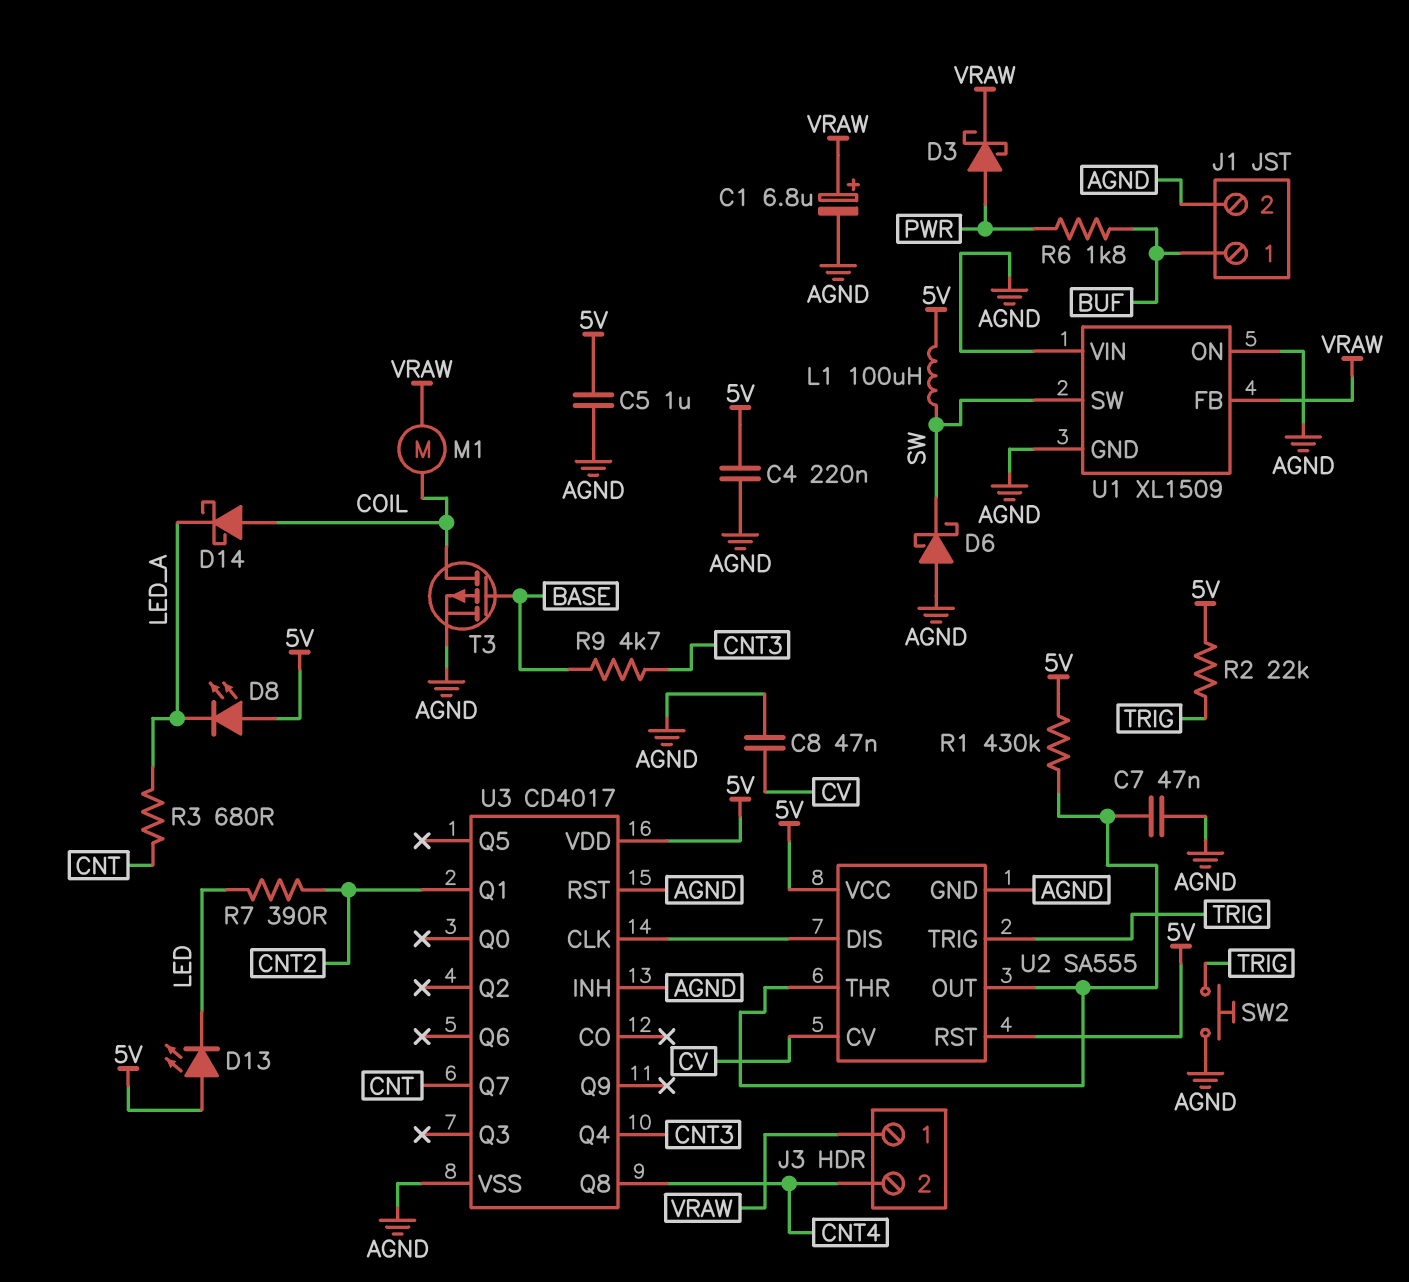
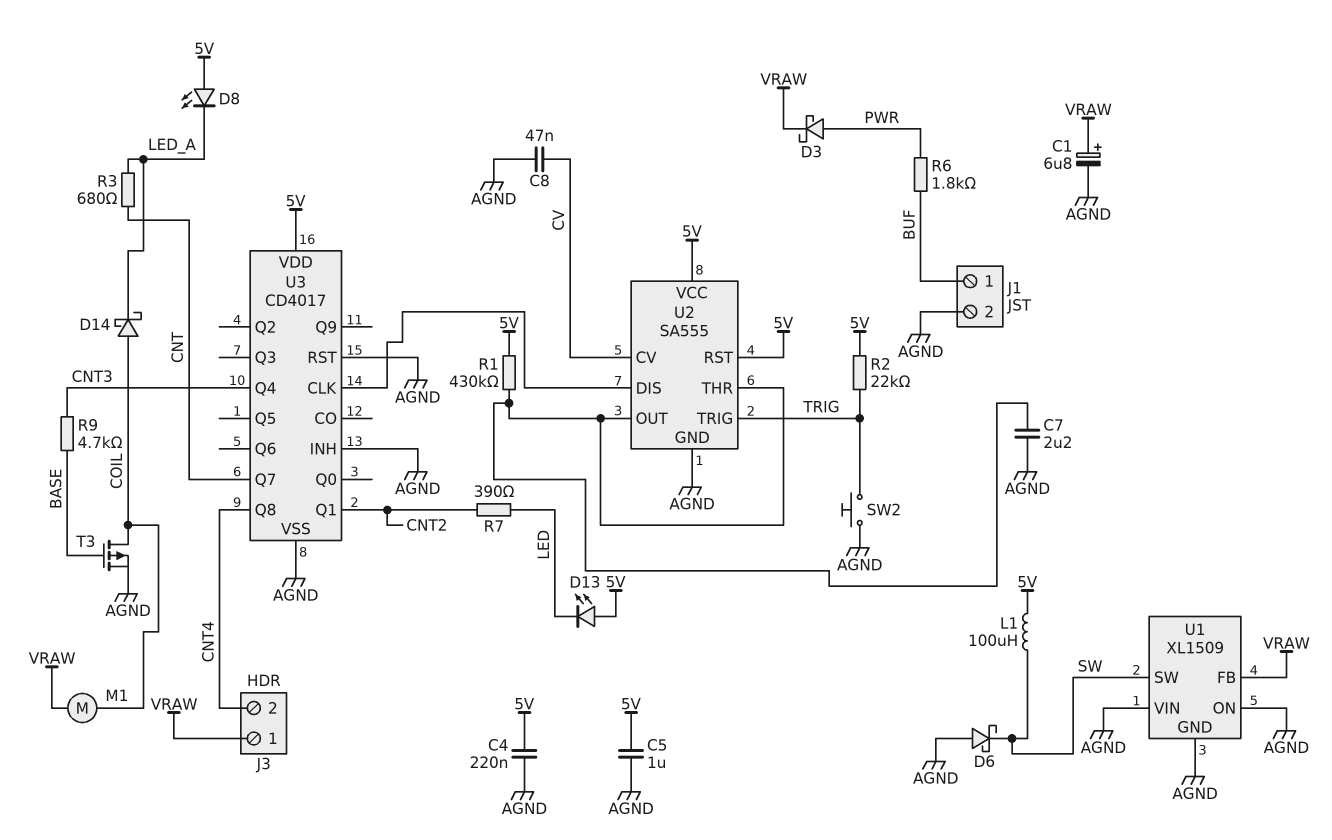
C7: 47nF (AGND, U2/OUT) -> 2.2uF (AGND, U2/OUT)

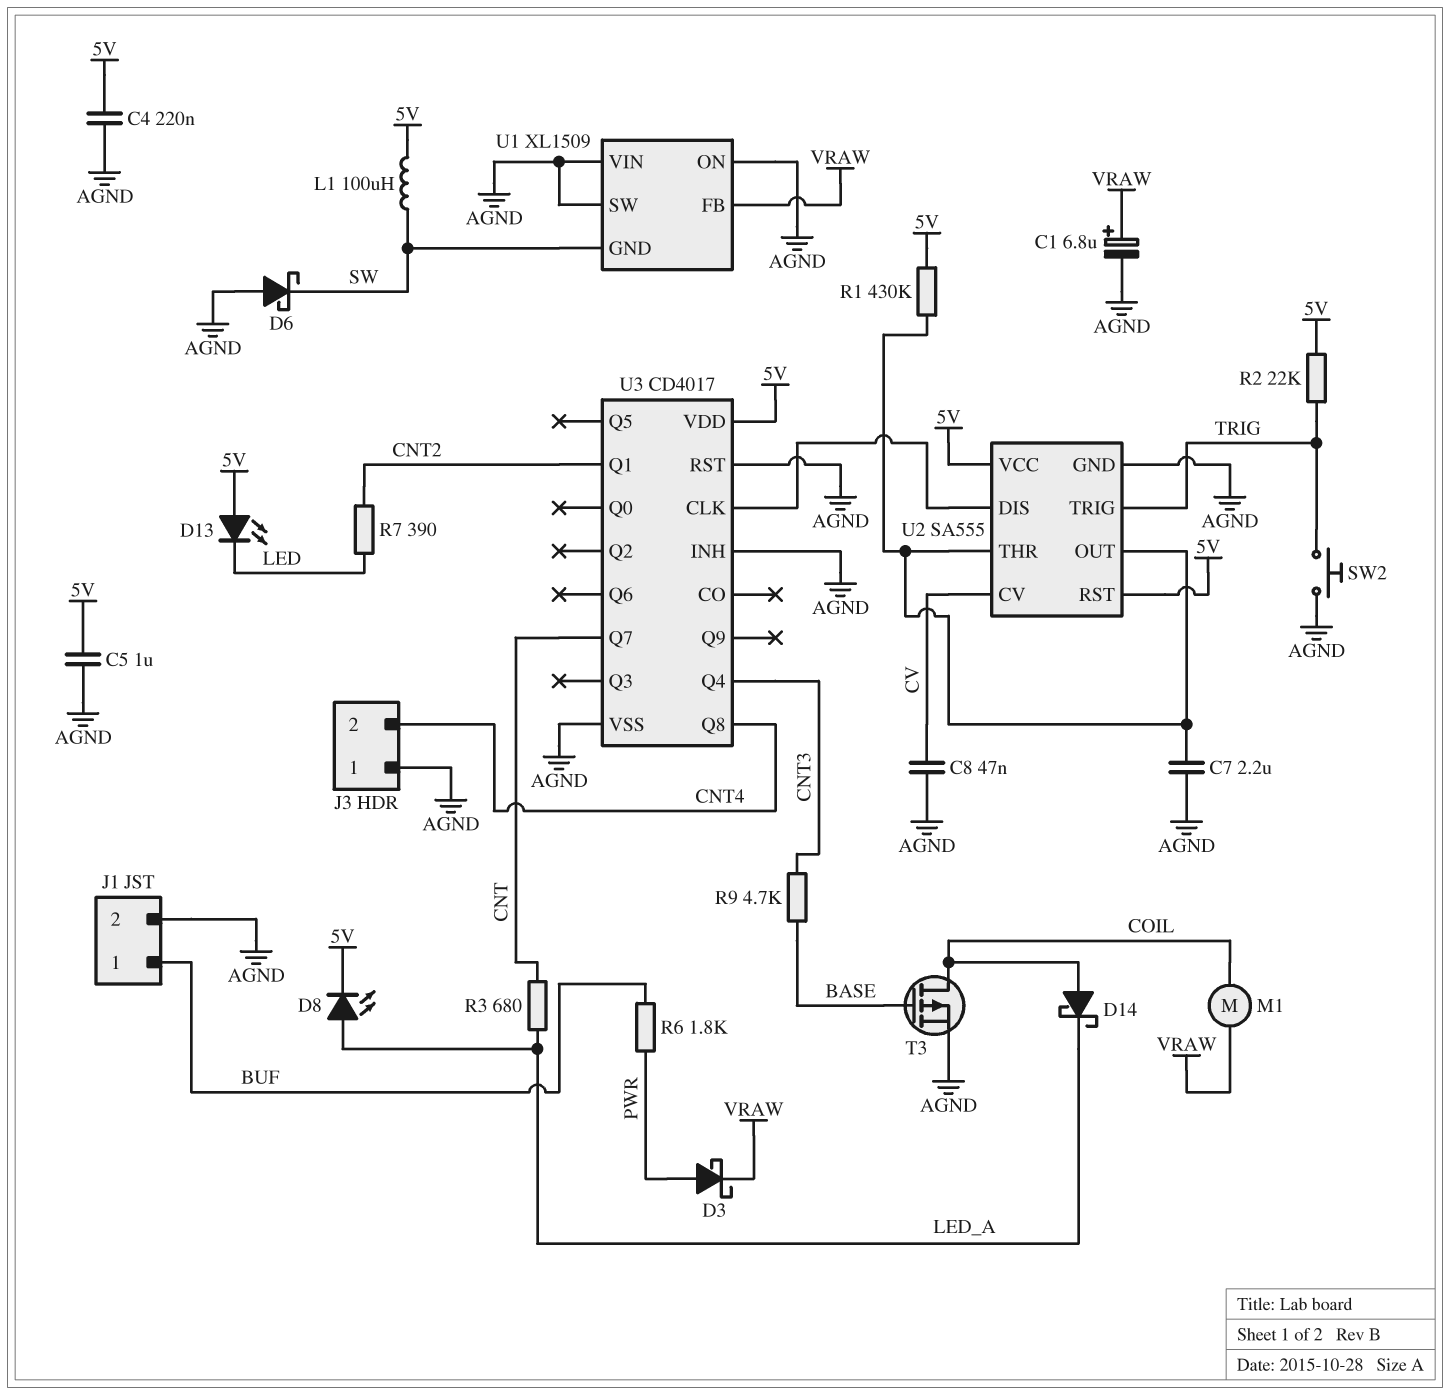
D8: LED (A 5V, K LED_A) -> LED (A LED_A, K 5V)
J3 pin 1: VRAW -> AGND
U1 pin GND: AGND -> SW
U1 pin SW: SW -> AGND

